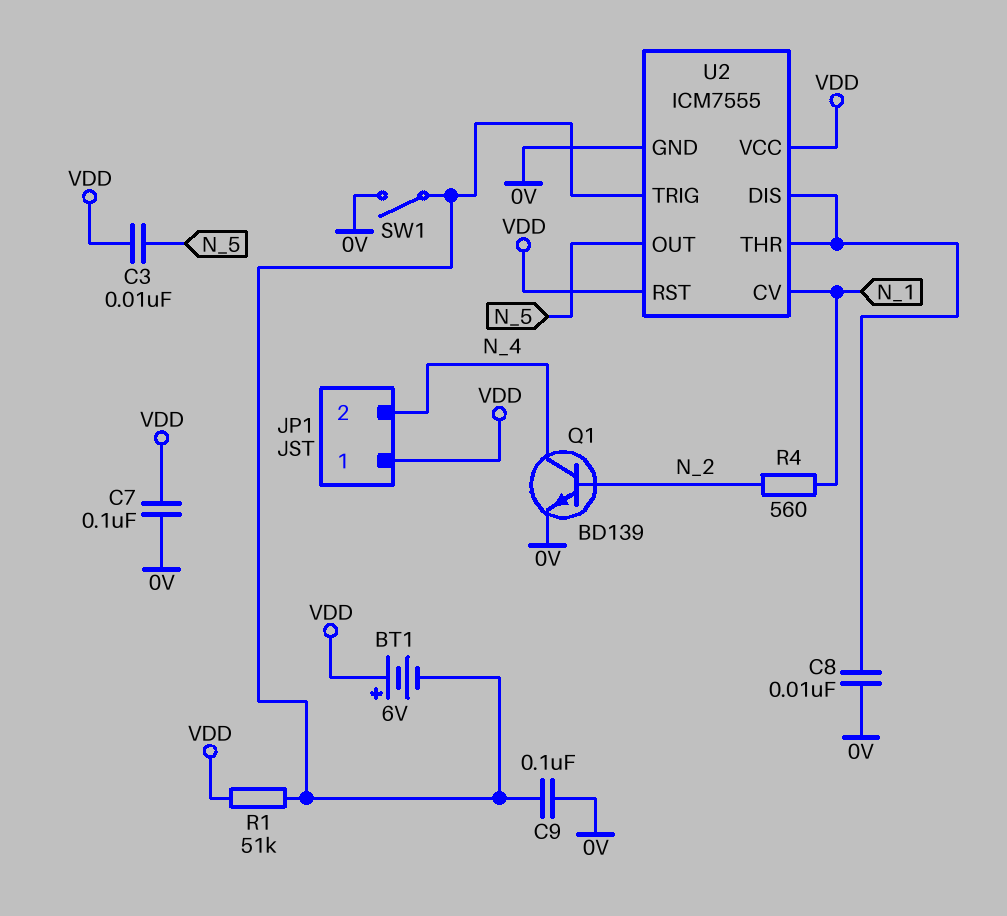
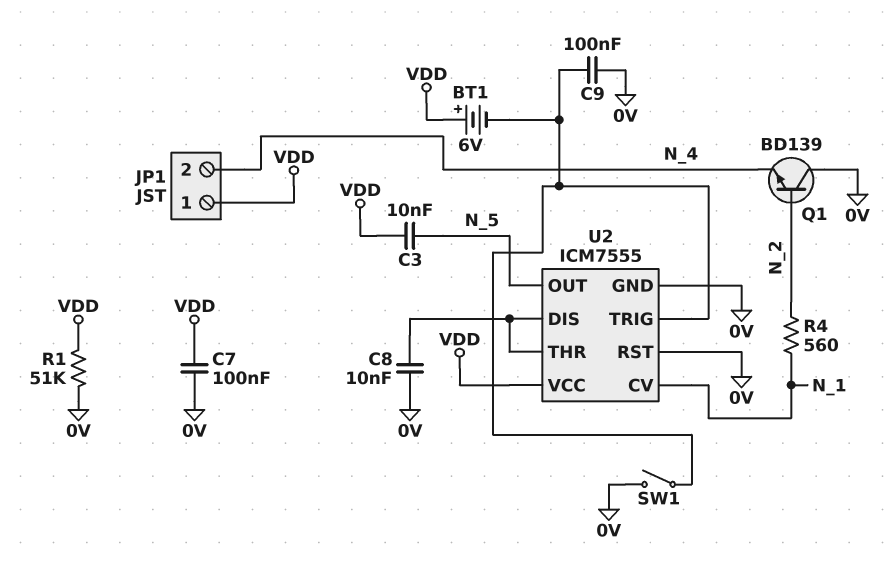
Q1: NPN BD139 (B N_2, C N_4, E 0V) -> NPN BD139 (B N_2, C 0V, E N_4)
R1: 51k (U2/TRIG, VDD) -> 51k (0V, VDD)
U2 pin RST: VDD -> 0V

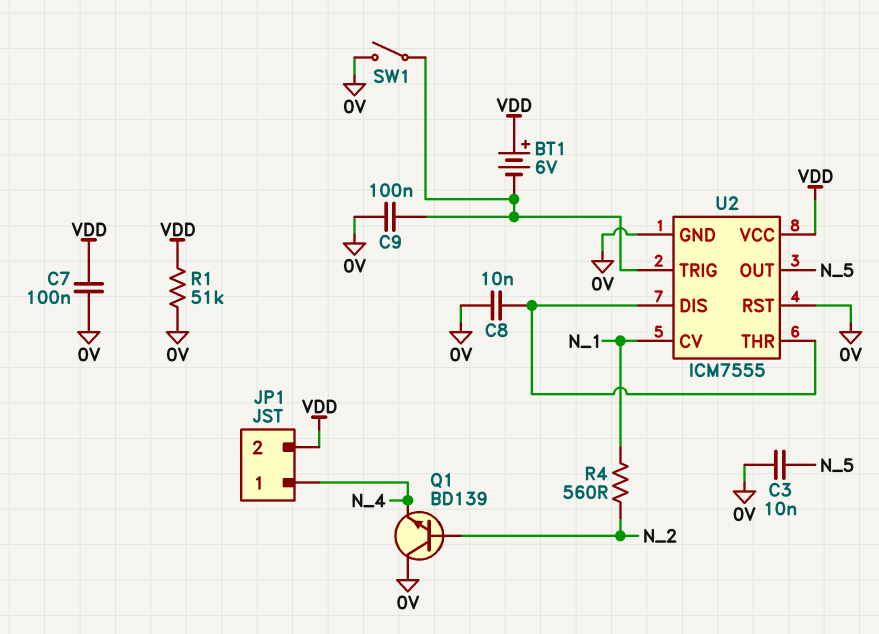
C3: 10nF (N_5, VDD) -> 10nF (0V, N_5)
JP1 pin 1: VDD -> N_4
JP1 pin 2: N_4 -> VDD

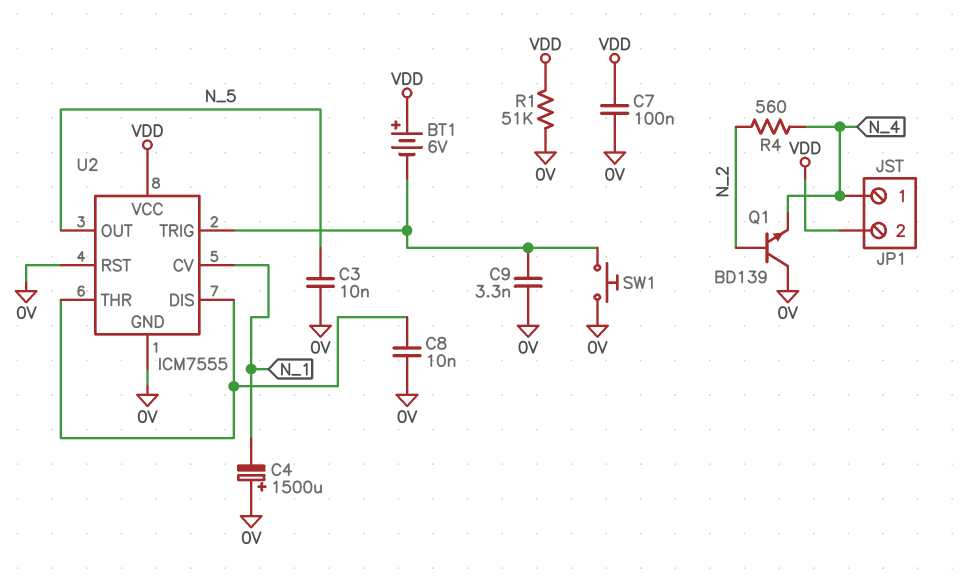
C4: none -> 1500uF (plus 0V, minus N_1)
C9: 100nF (0V, U2/TRIG) -> 3.3nF (0V, U2/TRIG)
R4: 560 (N_1, N_2) -> 560 (N_2, N_4)
SW1: switch (0V, U2/TRIG) -> button (0V, U2/TRIG)

